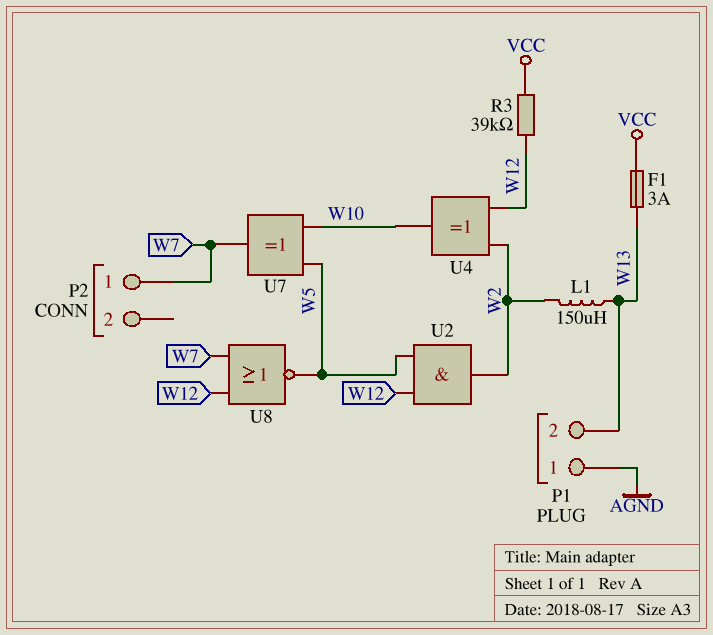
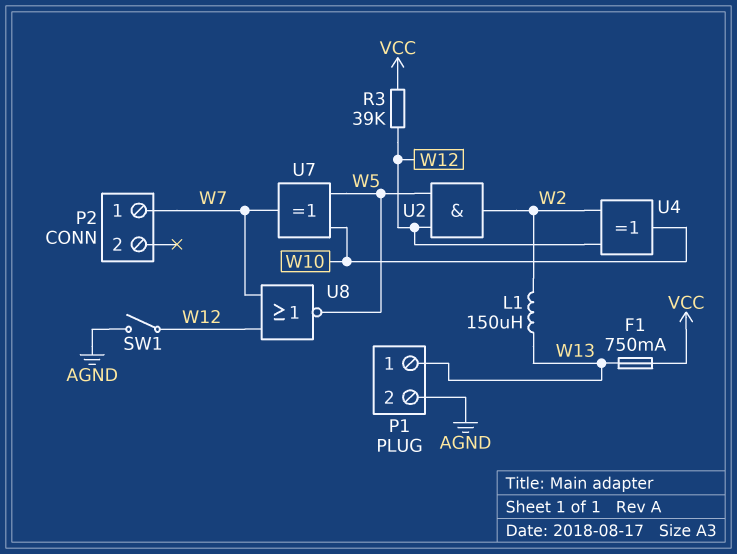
F1: 3A (VCC, W13) -> 750mA (VCC, W13)
P1 pin 1: AGND -> W13
P1 pin 2: W13 -> AGND
SW1: none -> switch (AGND, W12)

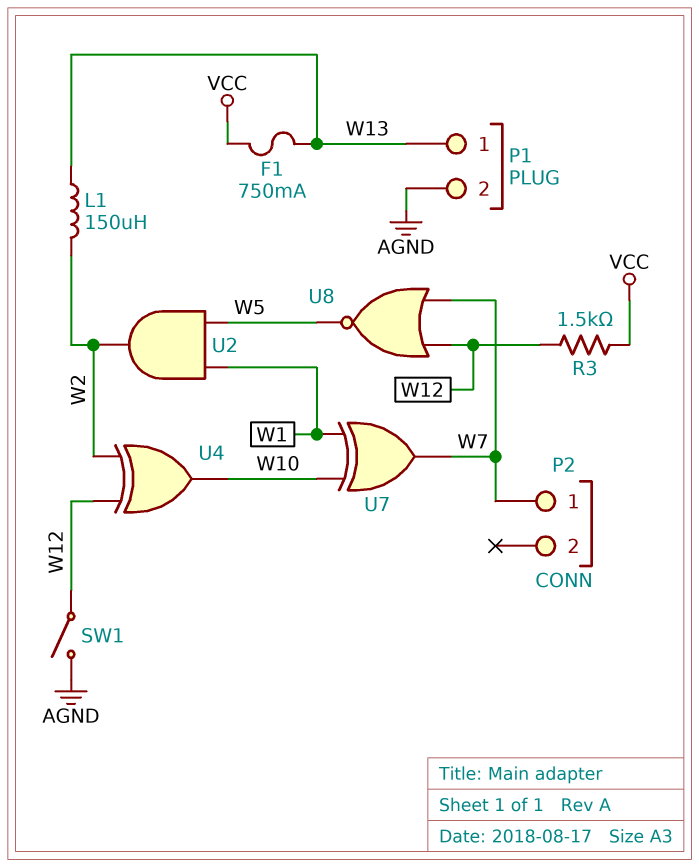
R3: 39k (VCC, W12) -> 1.5k (VCC, W12)
U2: AND (in W5, in W12, out W2) -> AND (in W1, in W5, out W2)
U7: XOR (in W5, in W10, out W7) -> XOR (in W1, in W10, out W7)

